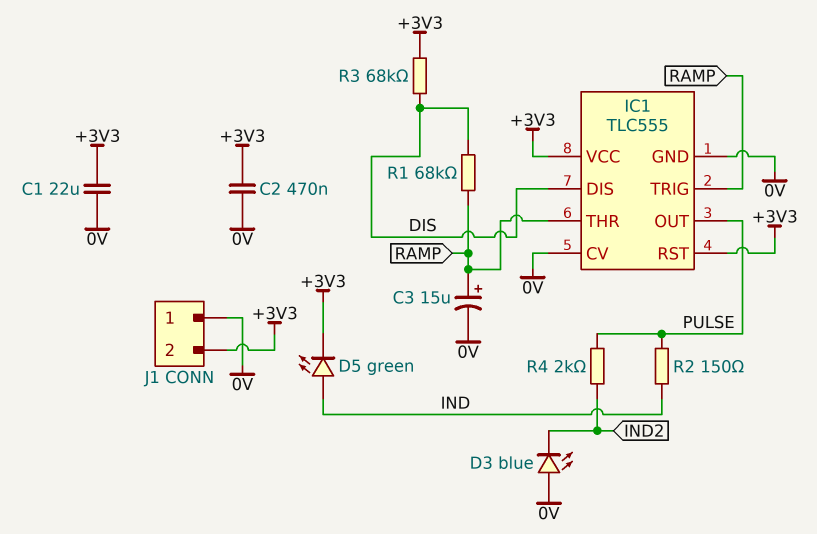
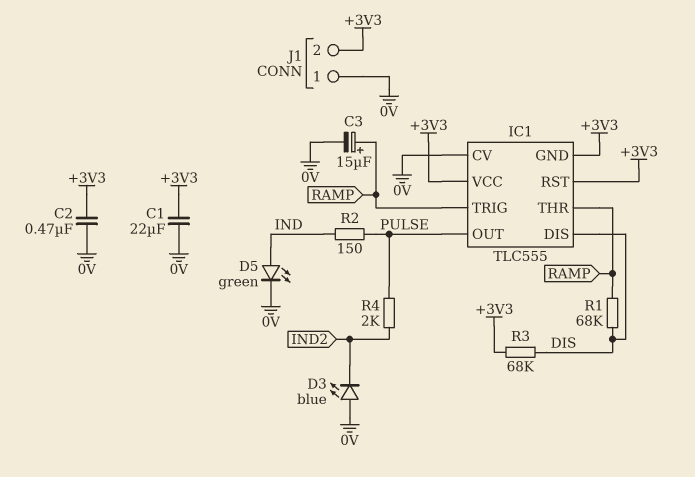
D5: LED green (A IND, K +3V3) -> LED green (A IND, K 0V)
IC1 pin GND: 0V -> +3V3

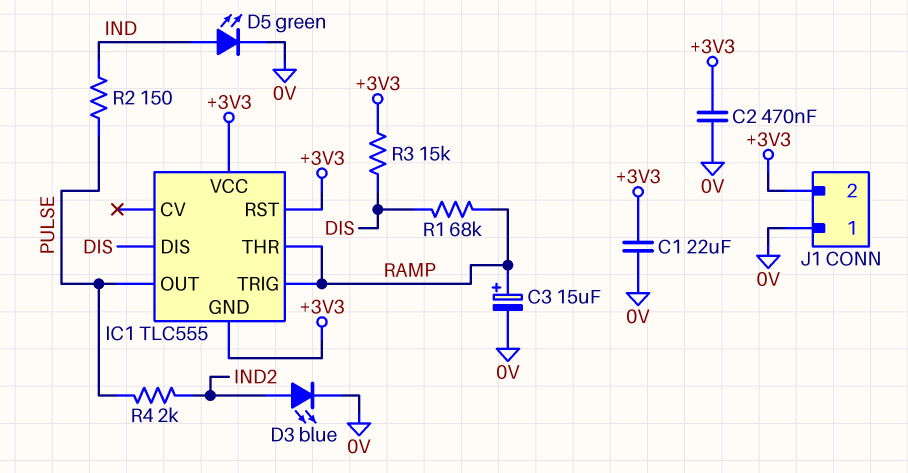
D3: LED blue (A 0V, K IND2) -> LED blue (A IND2, K 0V)
IC1 pin CV: 0V -> none
R3: 68k (+3V3, DIS) -> 15k (+3V3, DIS)

